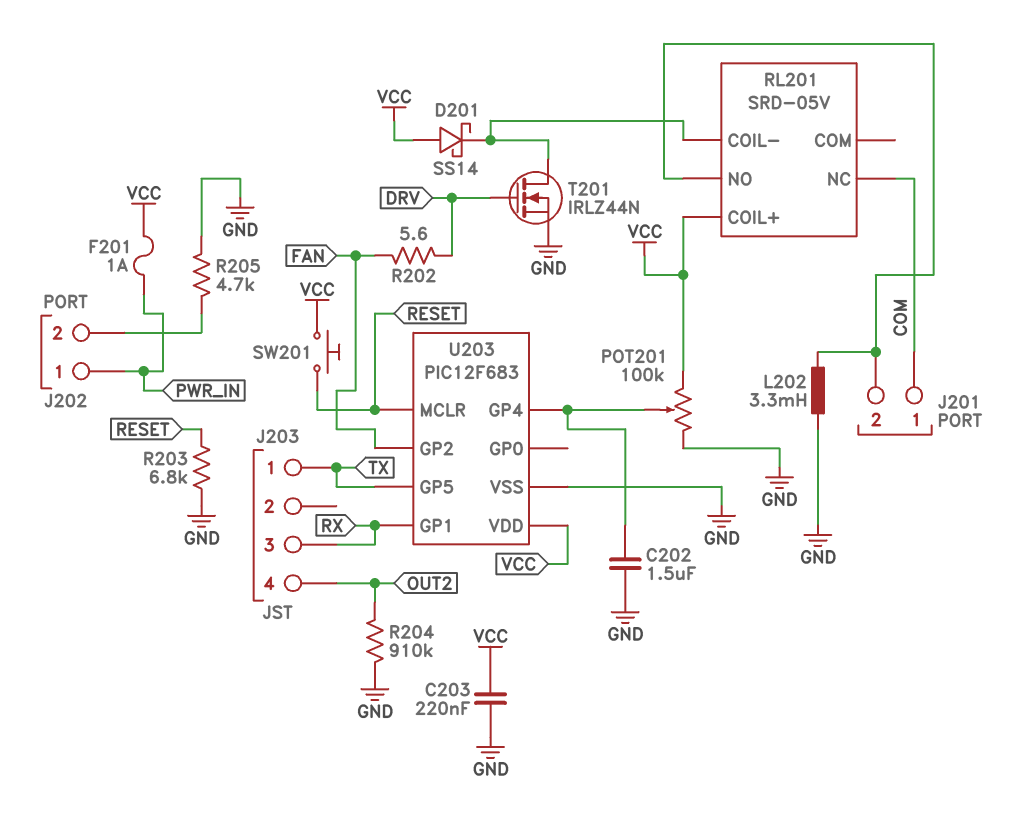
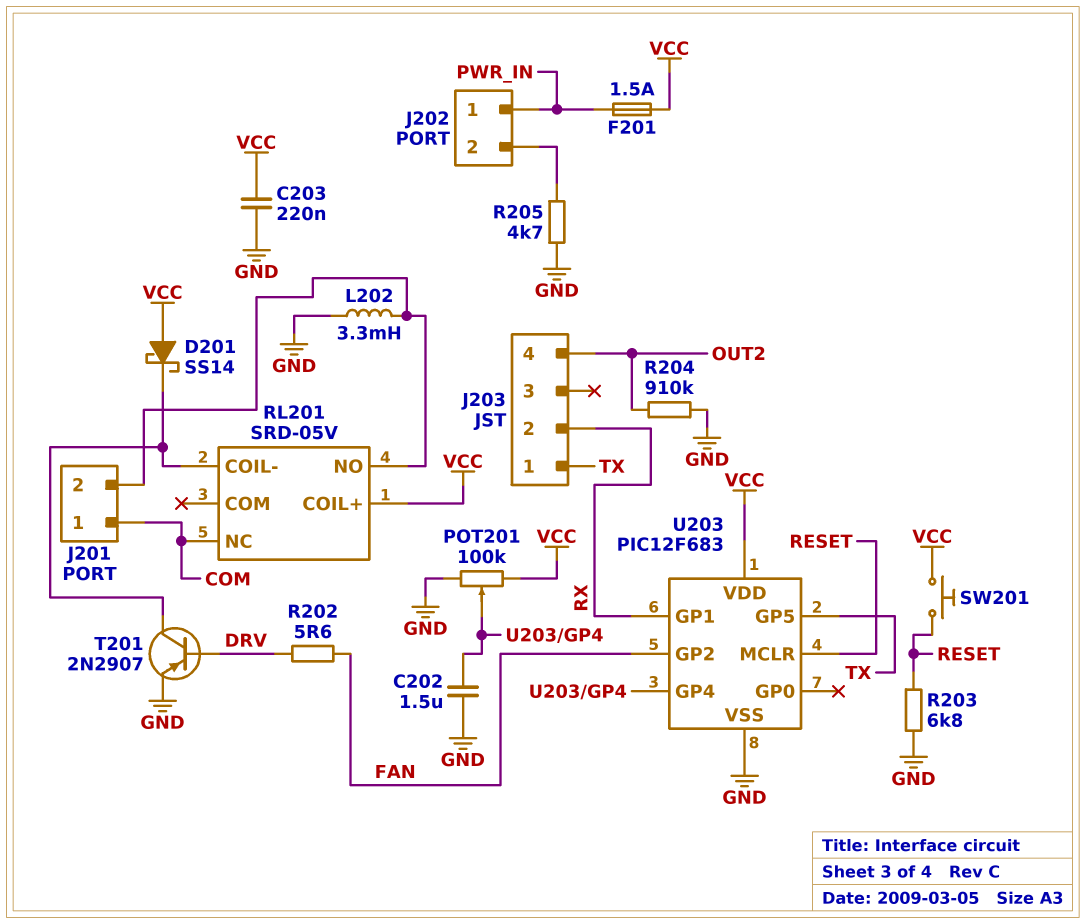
F201: 1A (PWR_IN, VCC) -> 1.5A (PWR_IN, VCC)
J203 pin 2: none -> RX
J203 pin 3: RX -> none
T201: NMOS IRLZ44N (G DRV, D RL201/COIL-, S GND) -> PNP 2N2907 (B DRV, C RL201/COIL-, E GND)

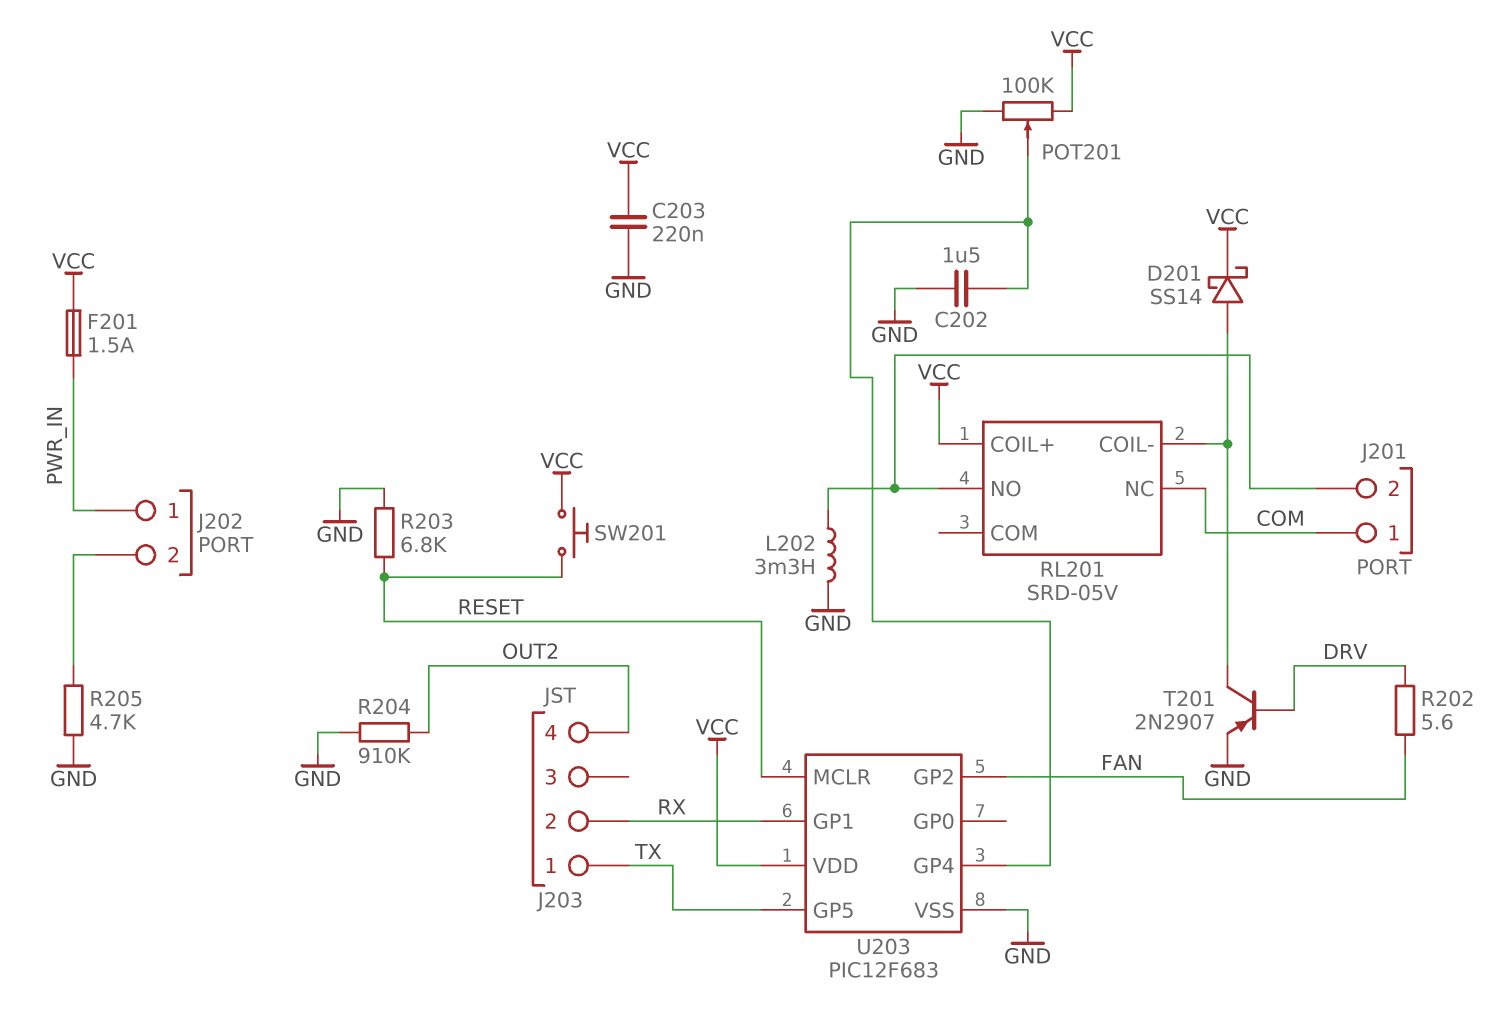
D201: schottky SS14 (A VCC, K RL201/COIL-) -> schottky SS14 (A RL201/COIL-, K VCC)

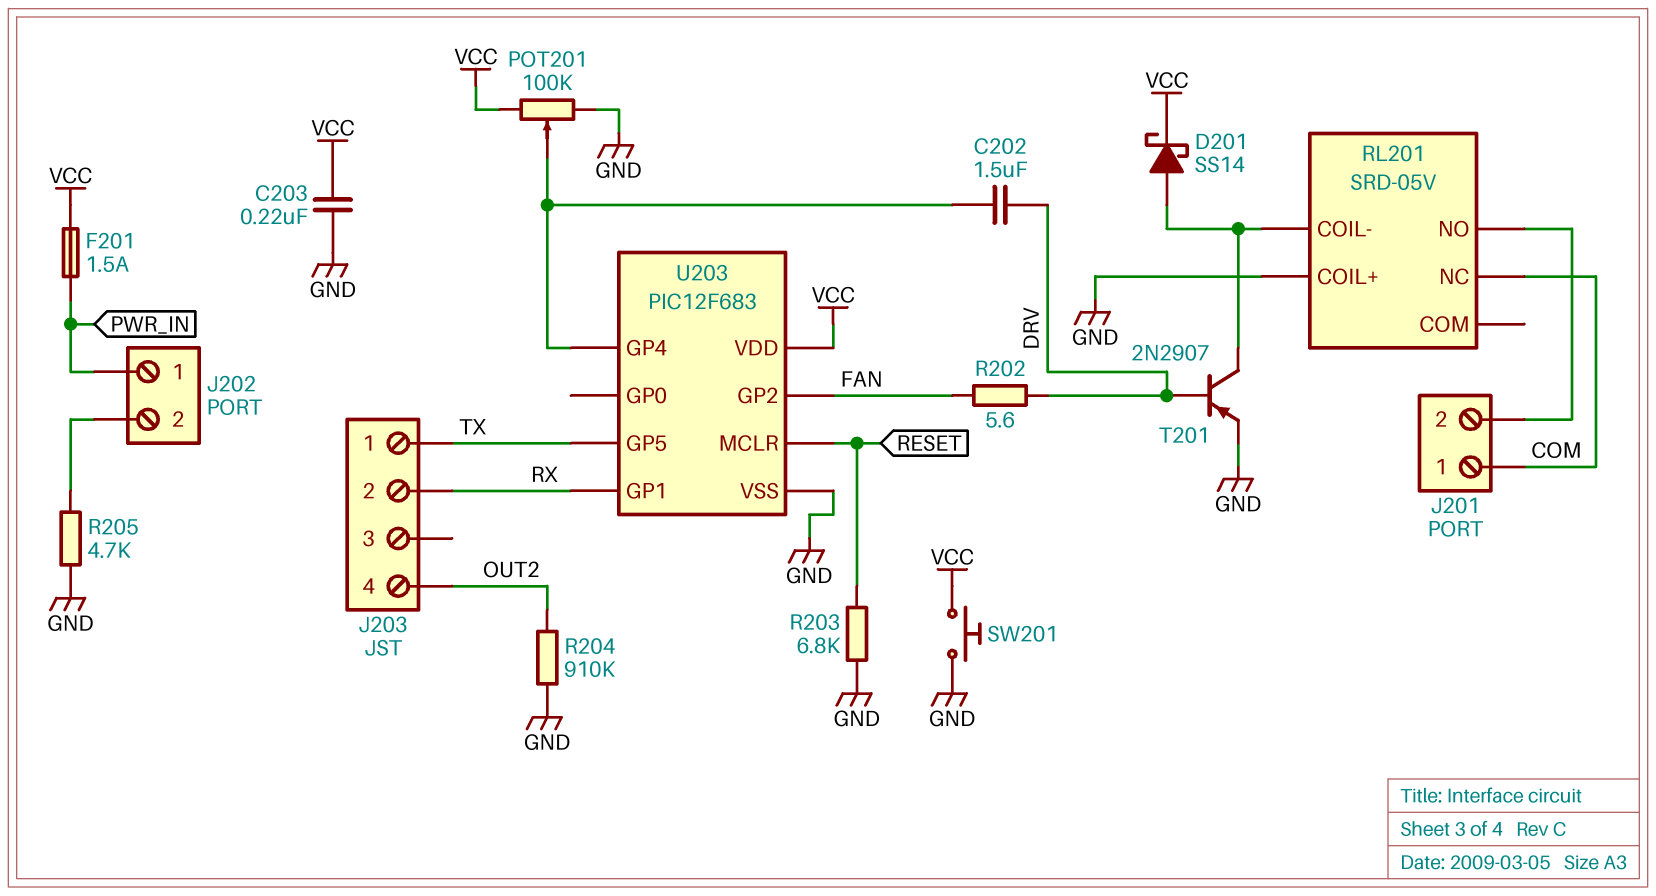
C202: 1.5uF (GND, U203/GP4) -> 1.5uF (DRV, U203/GP4)
L202: 3.3mH (GND, J201/2) -> none
RL201 pin COIL+: VCC -> GND
SW201: button (RESET, VCC) -> button (GND, VCC)

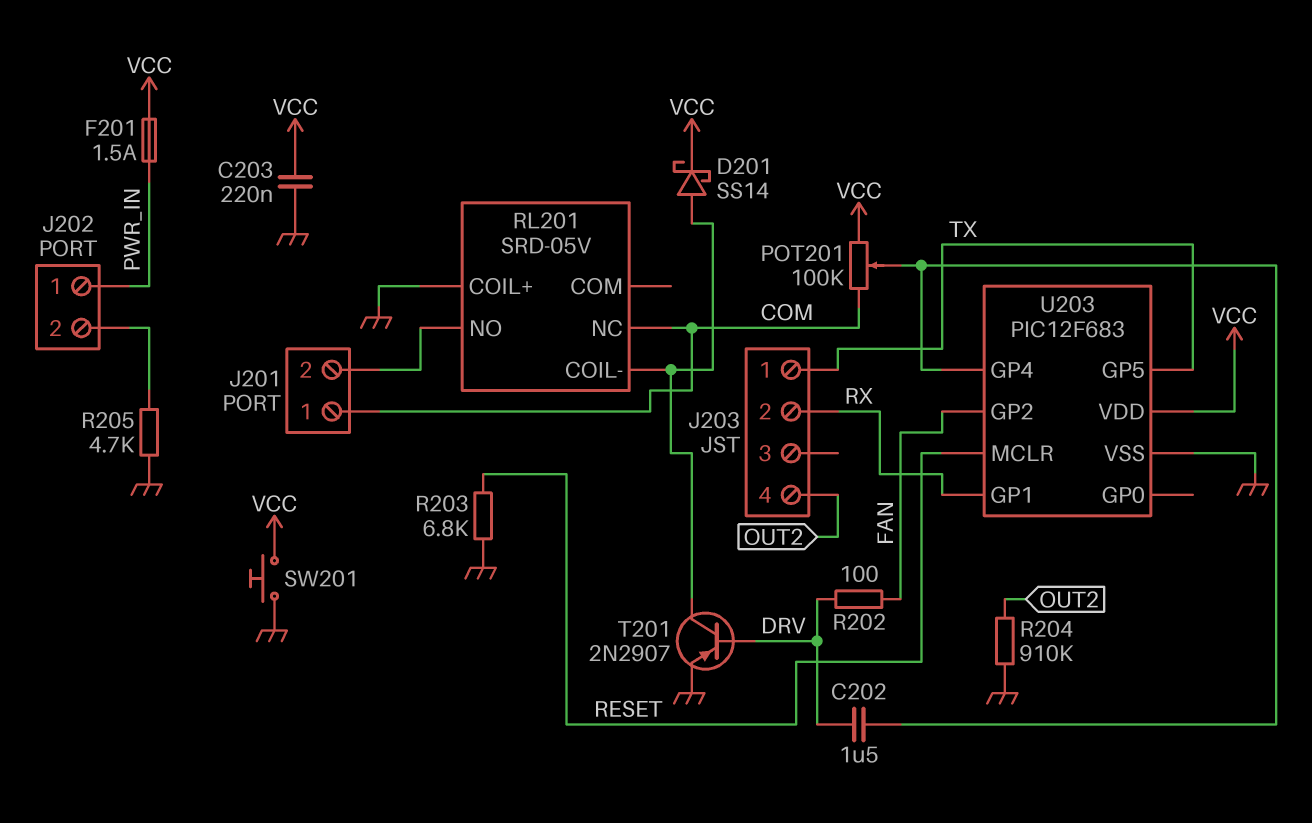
POT201: 100k (GND, VCC, wiper U203/GP4) -> 100k (COM, VCC, wiper U203/GP4)
R202: 5.6 (DRV, FAN) -> 100 (DRV, FAN)

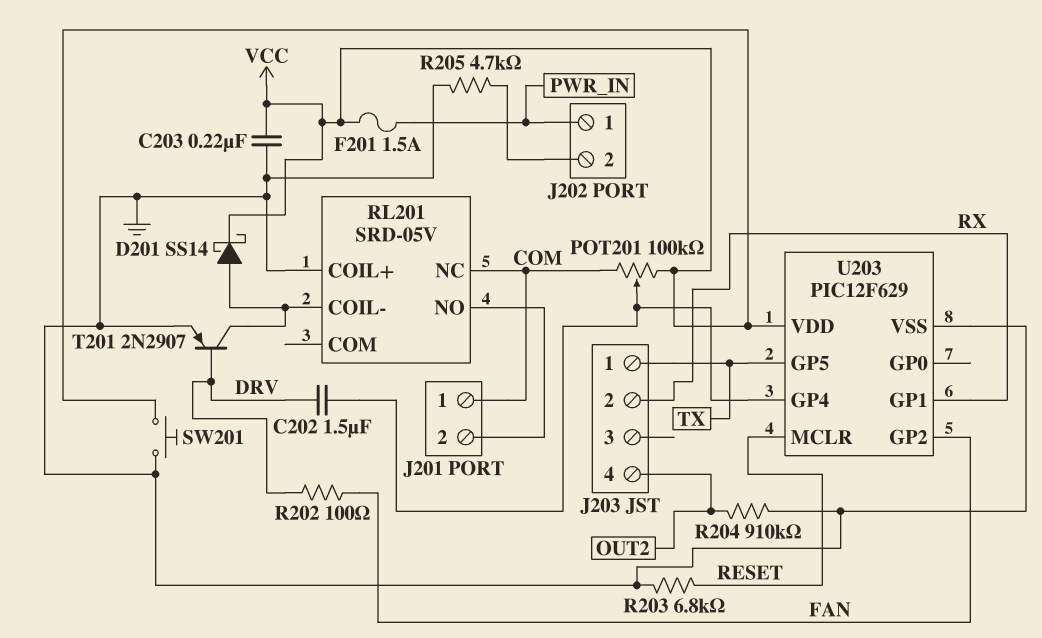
U203: PIC12F683 -> PIC12F629

